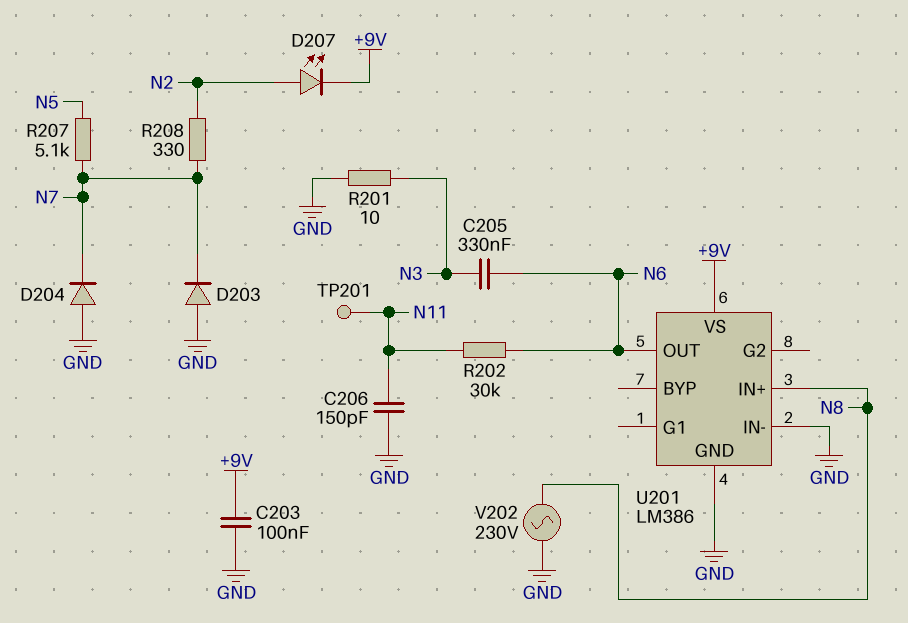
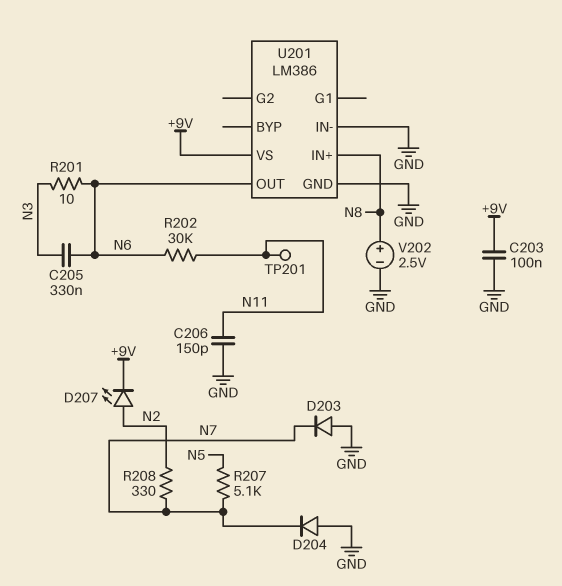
R201: 10 (GND, N3) -> 10 (N3, N6)
V202: AC 230V (GND, N8) -> 2.5V (plus N8, minus GND)

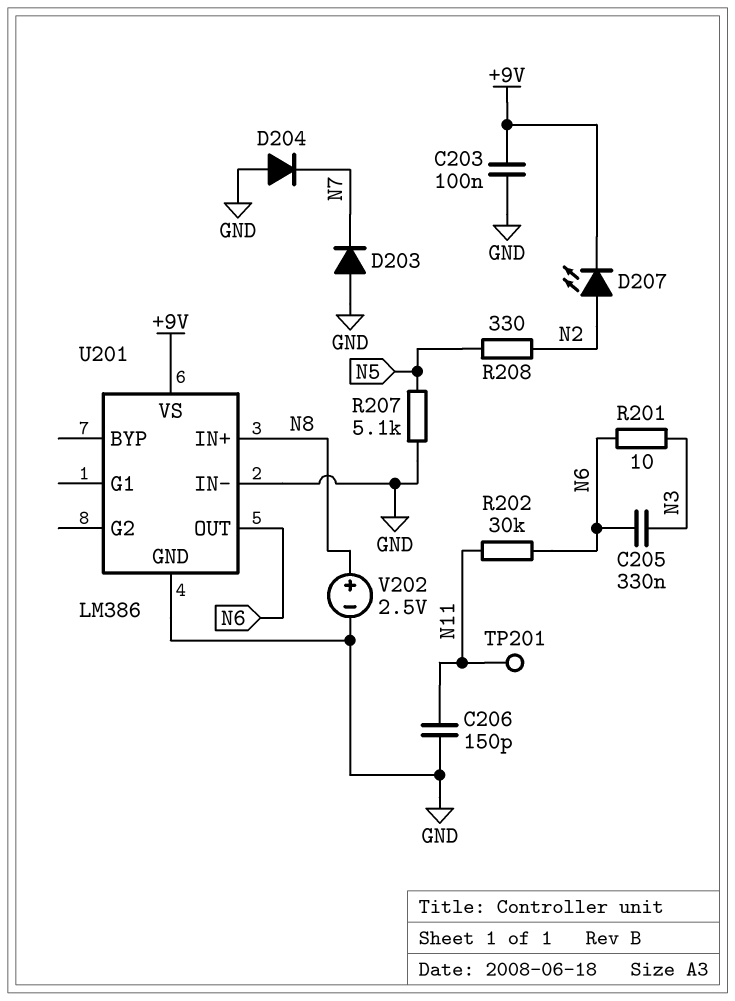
R207: 5.1k (N5, N7) -> 5.1k (GND, N5)
R208: 330 (N2, N7) -> 330 (N2, N5)

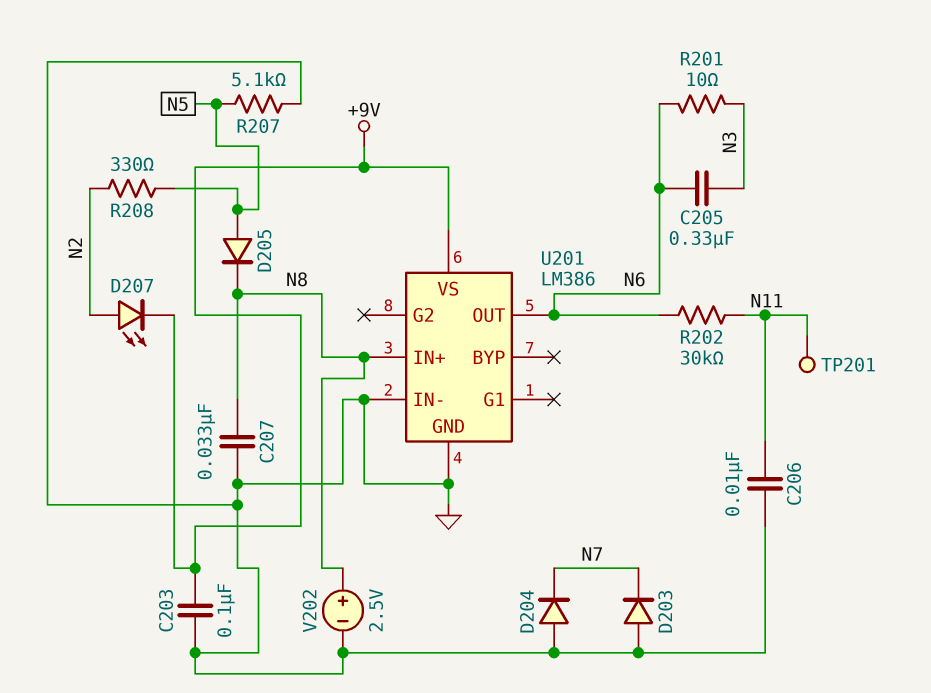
C206: 150pF (GND, N11) -> 10nF (GND, N11)
C207: none -> 33nF (GND, N8)
D205: none -> diode (A N5, K N8)

